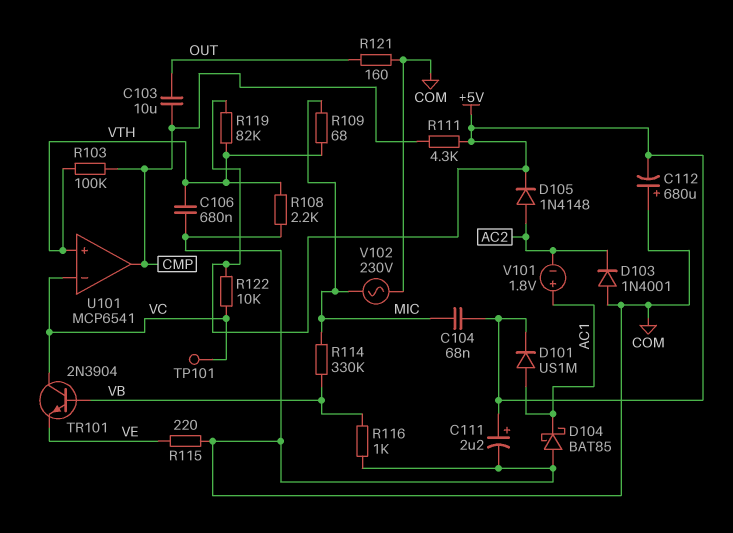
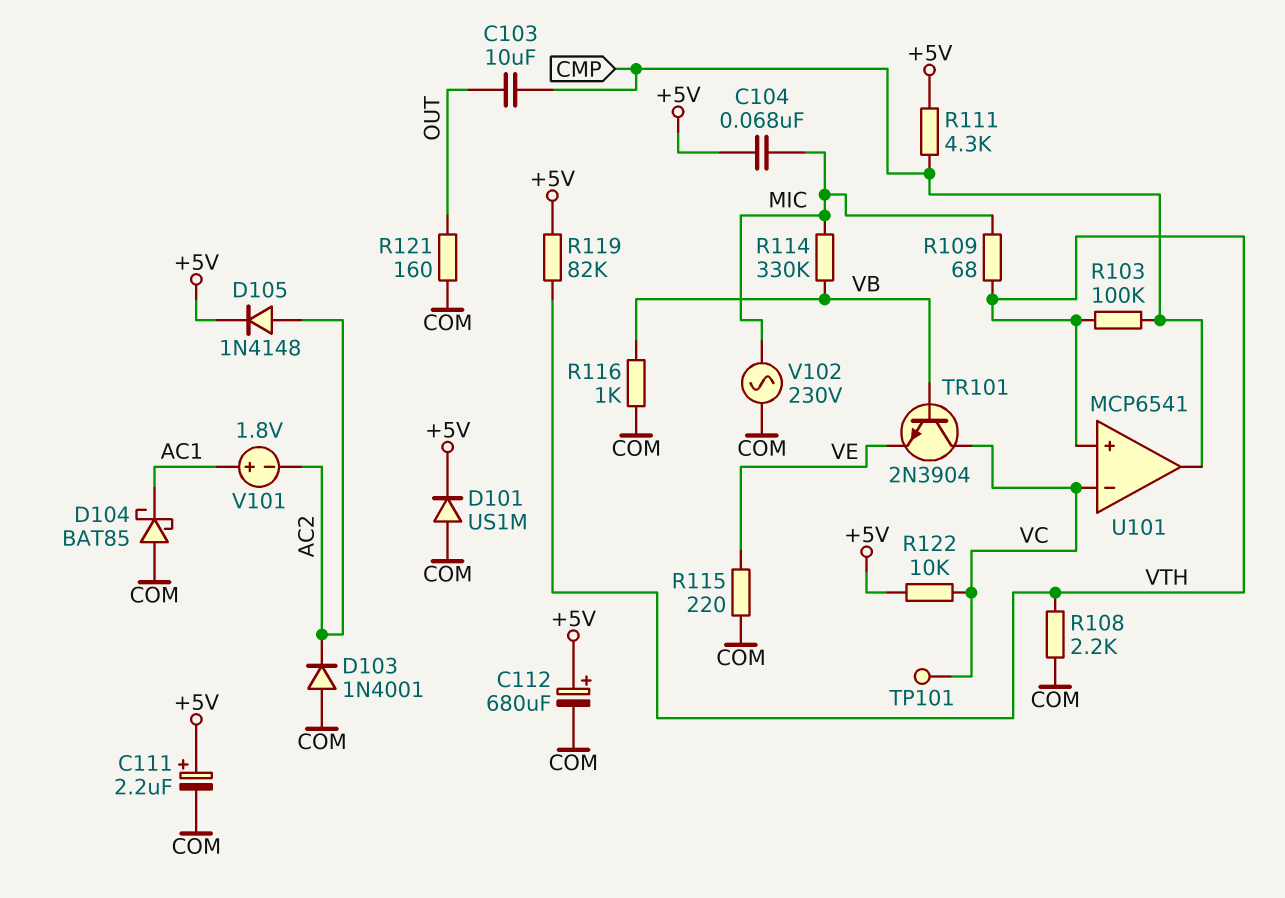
C106: 680nF (COM, VTH) -> none
C112: 680uF (plus COM, minus +5V) -> 680uF (plus +5V, minus COM)
D101: diode US1M (A AC1, K +5V) -> diode US1M (A COM, K +5V)

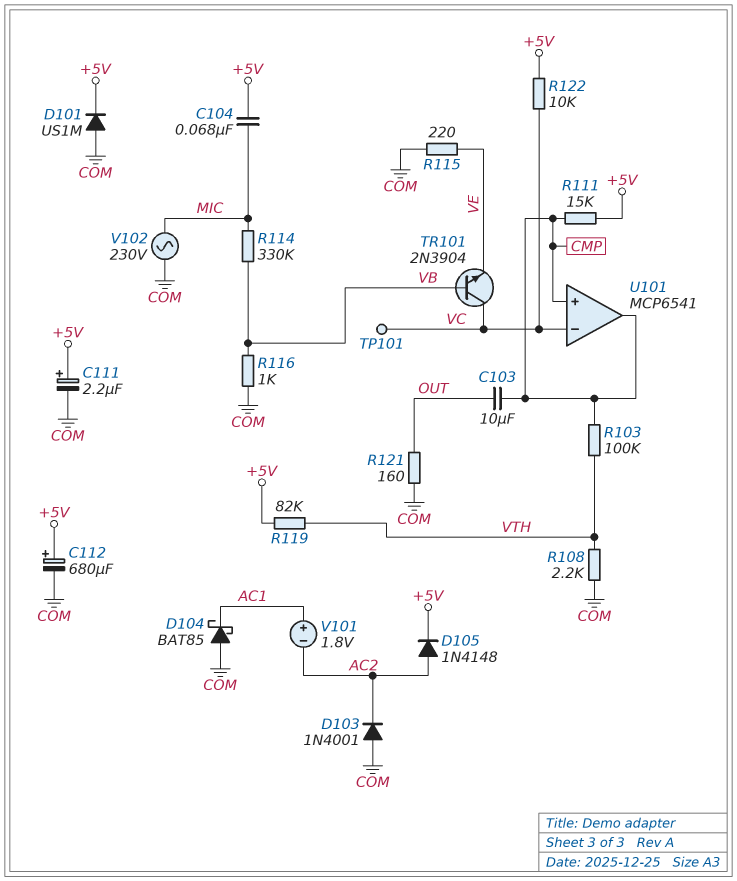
R109: 68 (MIC, VTH) -> none
R111: 4.3k (+5V, CMP) -> 15k (+5V, CMP)
U101 pin in+: VTH -> CMP

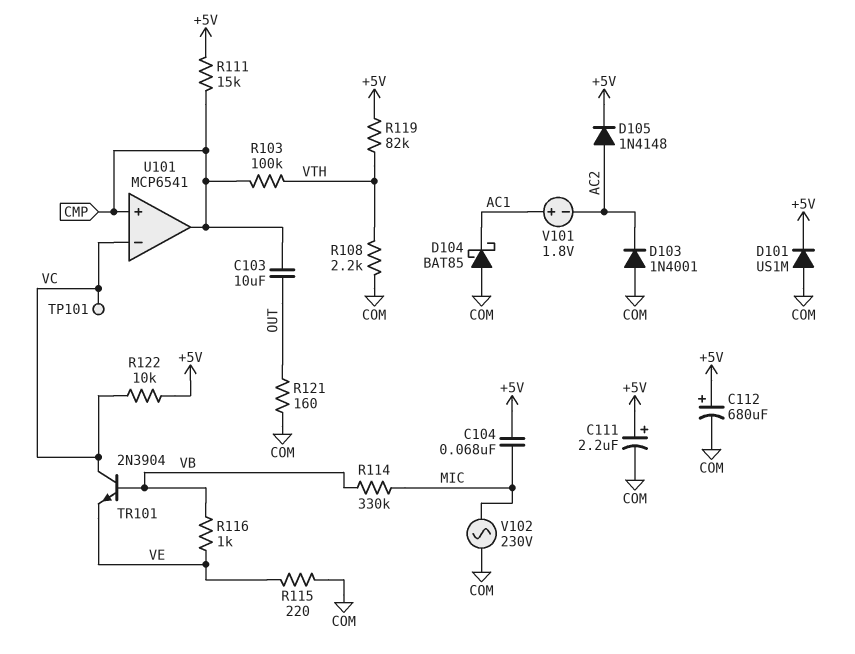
R116: 1k (COM, VB) -> 1k (VB, VE)

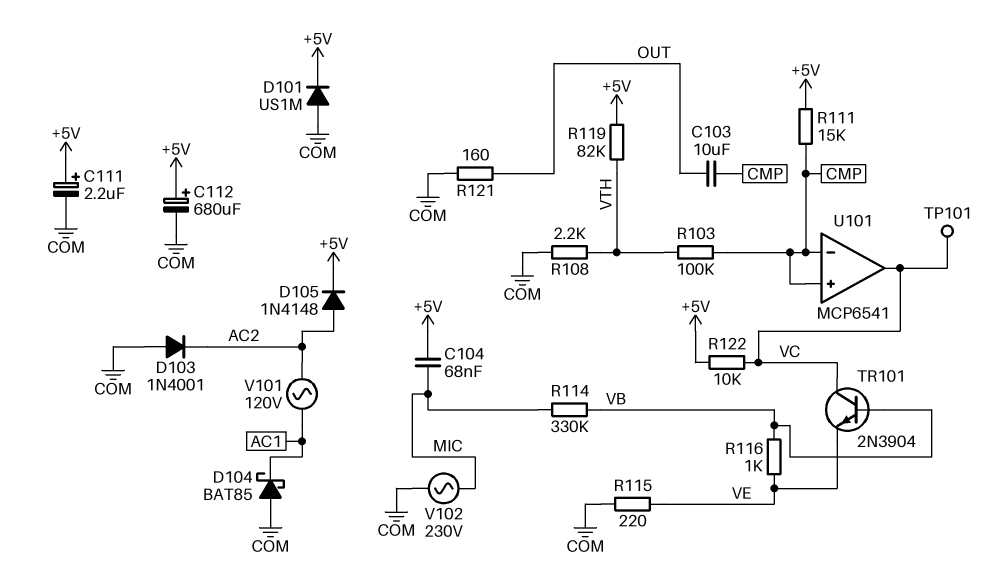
U101 pin in-: VC -> CMP
U101 pin out: CMP -> VC
V101: 1.8V (plus AC1, minus AC2) -> AC 120V (AC1, AC2)

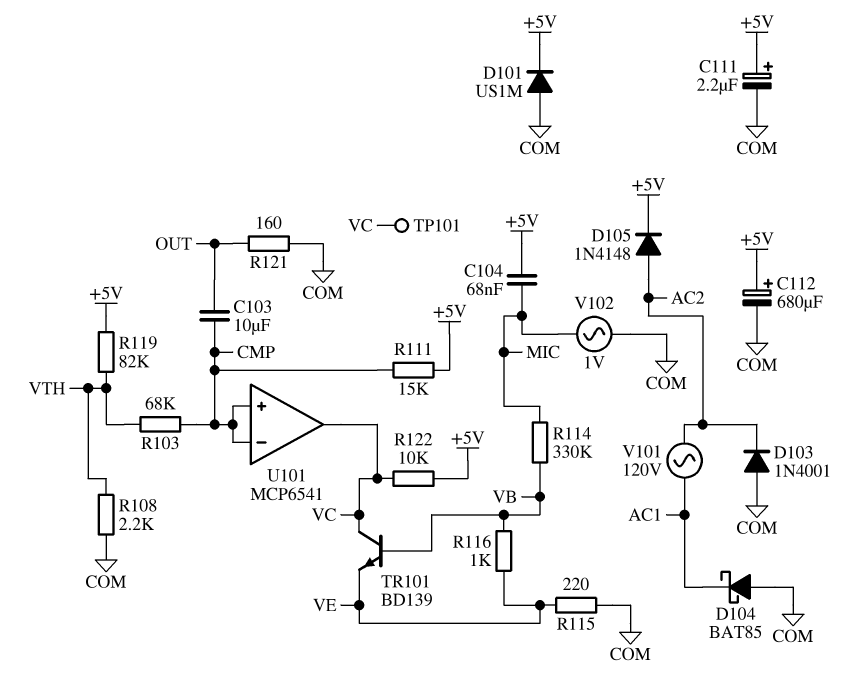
R103: 100k (CMP, VTH) -> 68k (CMP, VTH)
TR101: NPN 2N3904 (B VB, C VC, E VE) -> NPN BD139 (B VB, C VC, E VE)
V102: AC 230V (COM, MIC) -> AC 1V (COM, MIC)

